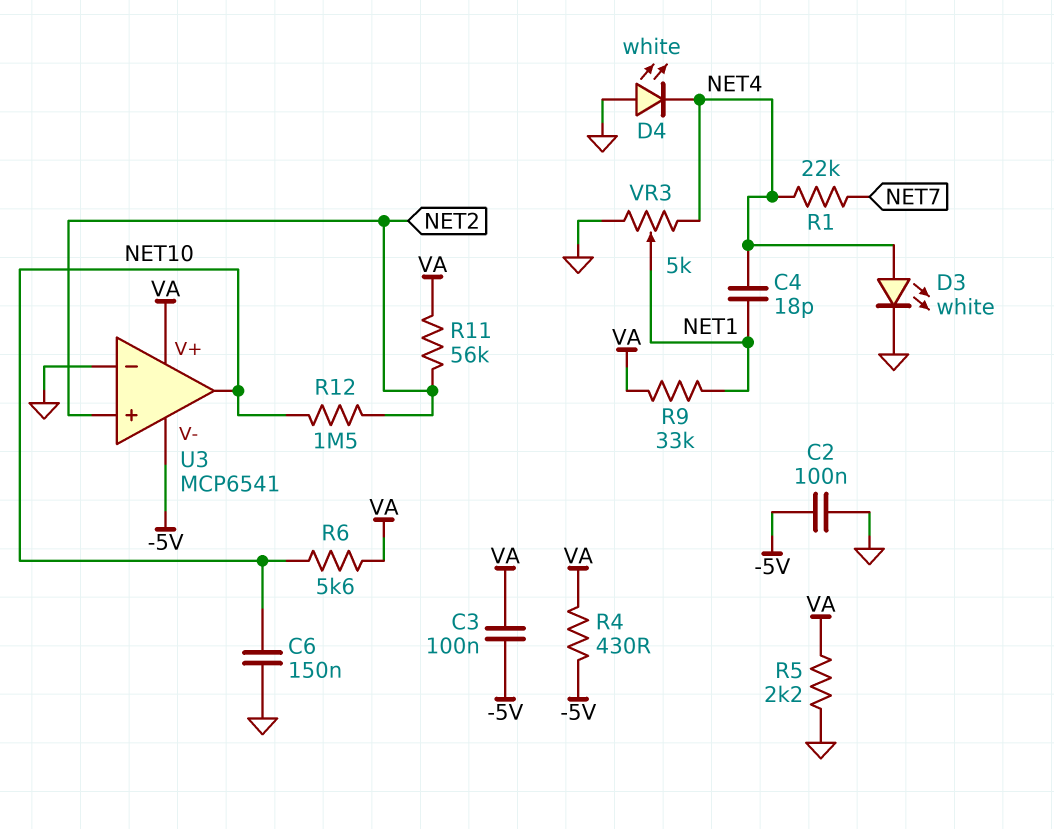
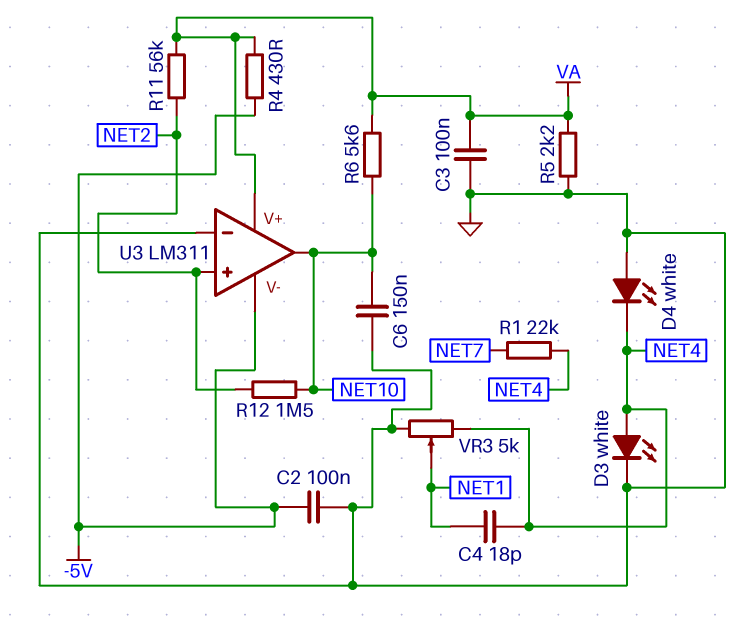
C3: 100nF (-5V, VA) -> 100nF (GND, VA)
R9: 33k (NET1, VA) -> none
U3: MCP6541 -> LM311

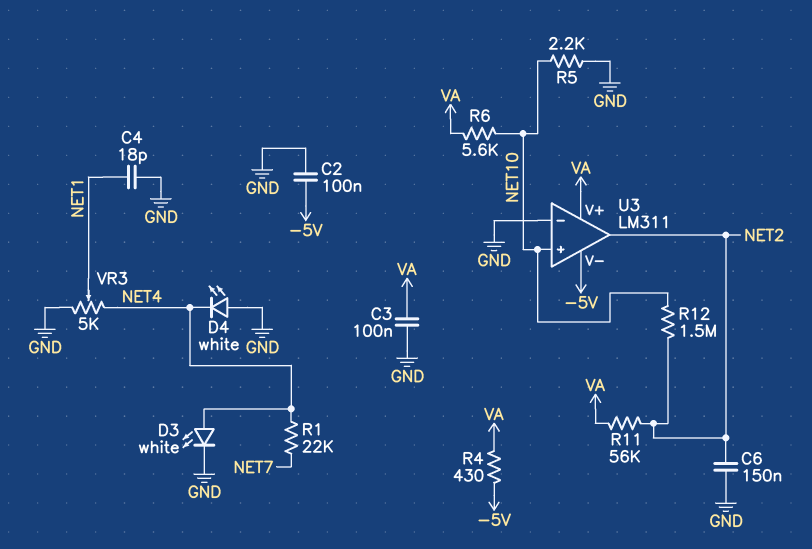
C4: 18pF (NET1, NET4) -> 18pF (GND, NET1)
C6: 150nF (GND, NET10) -> 150nF (GND, NET2)
R5: 2.2k (GND, VA) -> 2.2k (GND, NET10)
U3 pin in+: NET2 -> NET10
U3 pin out: NET10 -> NET2

